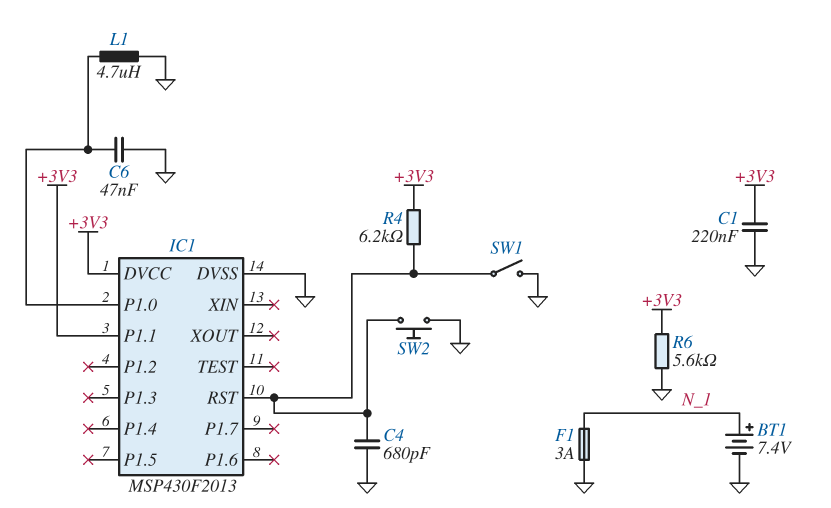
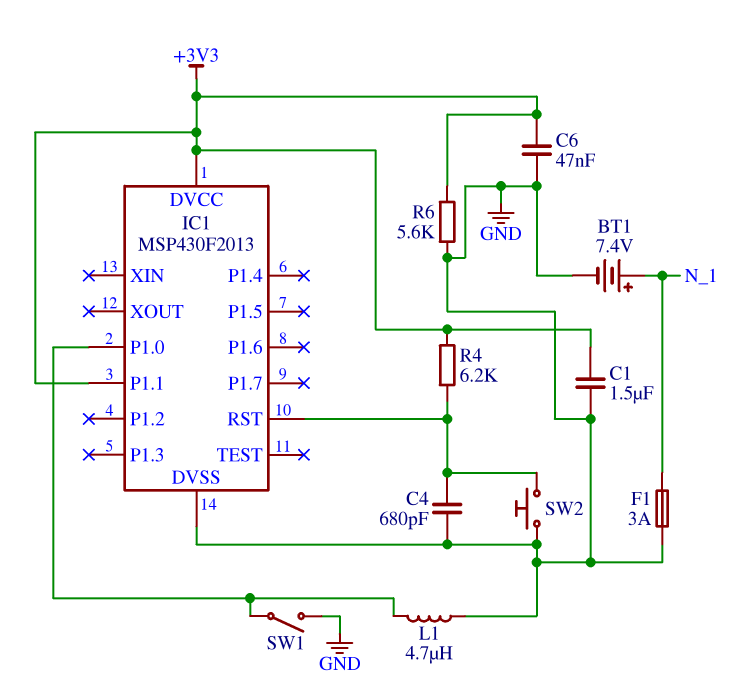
C1: 220nF (+3V3, GND) -> 1.5uF (+3V3, GND)
C6: 47nF (GND, IC1/P1.0) -> 47nF (+3V3, GND)
SW1: switch (GND, IC1/RST) -> switch (GND, IC1/P1.0)

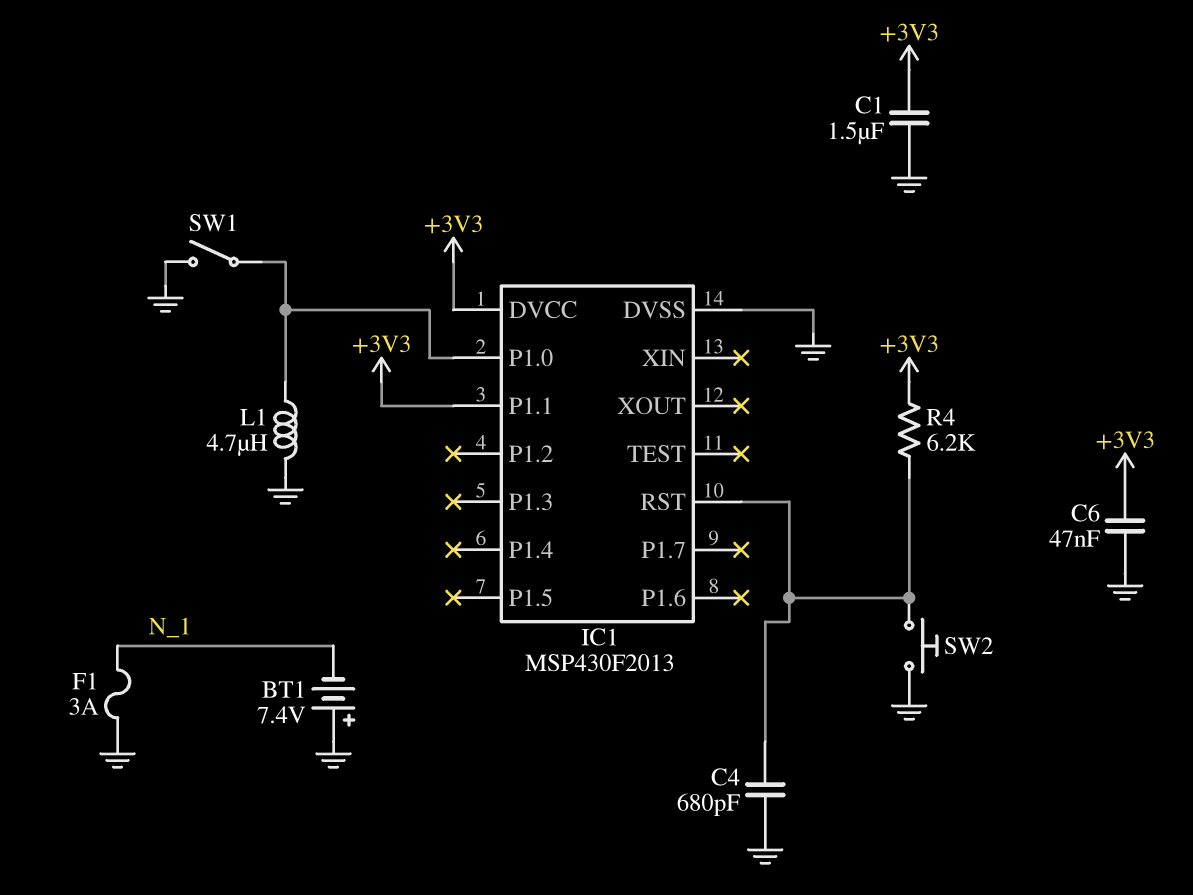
BT1: 7.4V (plus N_1, minus GND) -> 7.4V (plus GND, minus N_1)
R6: 5.6k (+3V3, GND) -> none

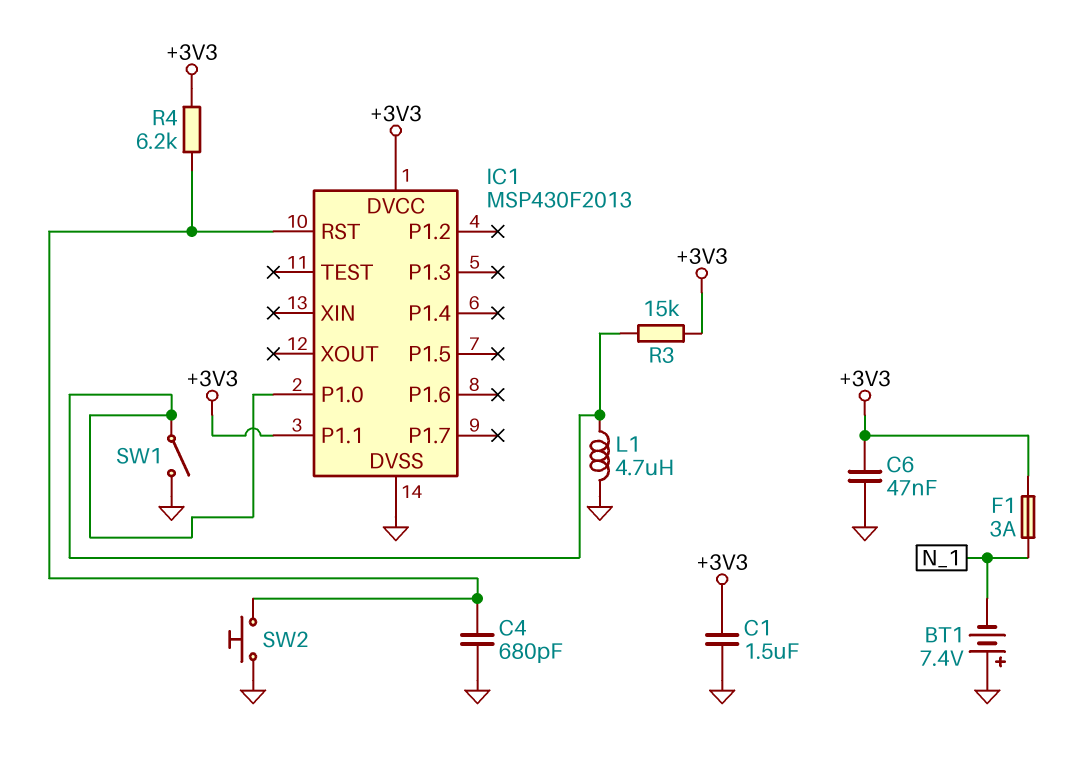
F1: 3A (GND, N_1) -> 3A (+3V3, N_1)
R3: none -> 15k (+3V3, IC1/P1.0)

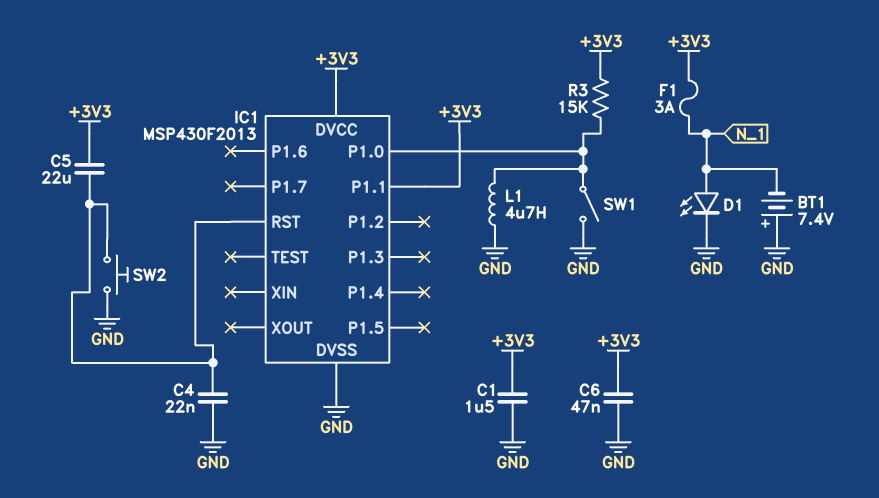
C4: 680pF (GND, IC1/RST) -> 22nF (GND, IC1/RST)
C5: none -> 22uF (+3V3, IC1/RST)
D1: none -> LED (A N_1, K GND)
R4: 6.2k (+3V3, IC1/RST) -> none

